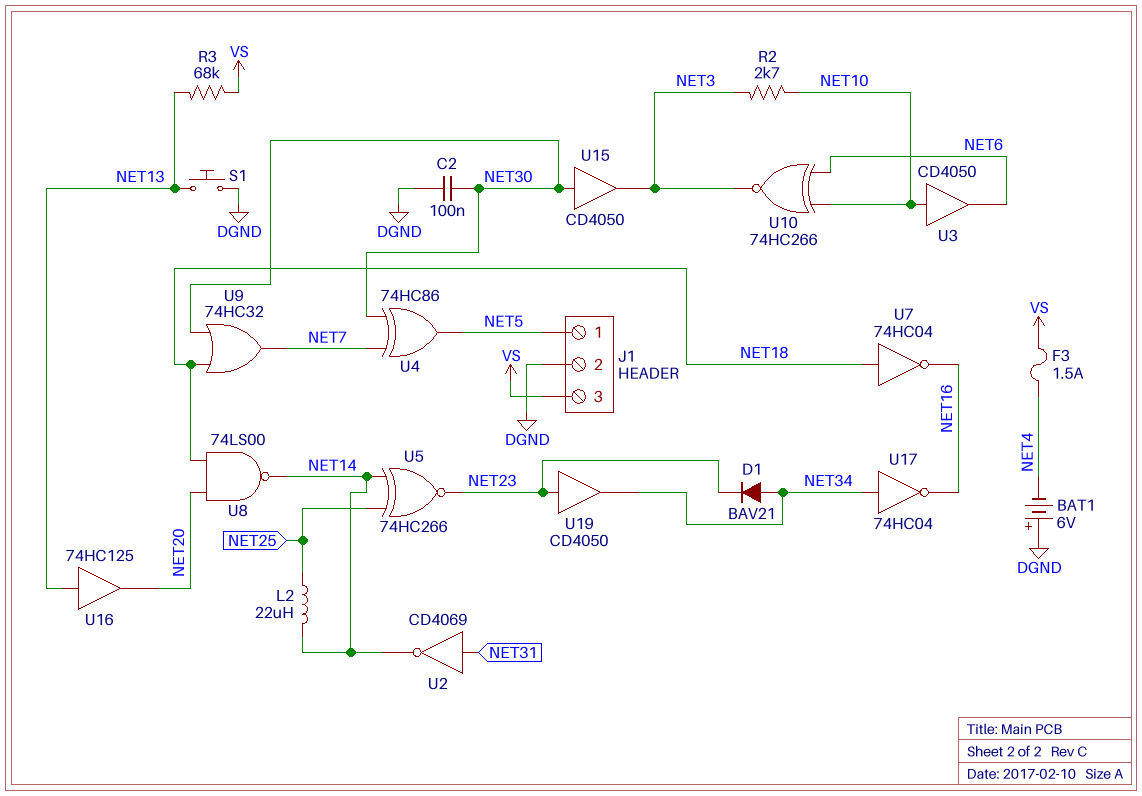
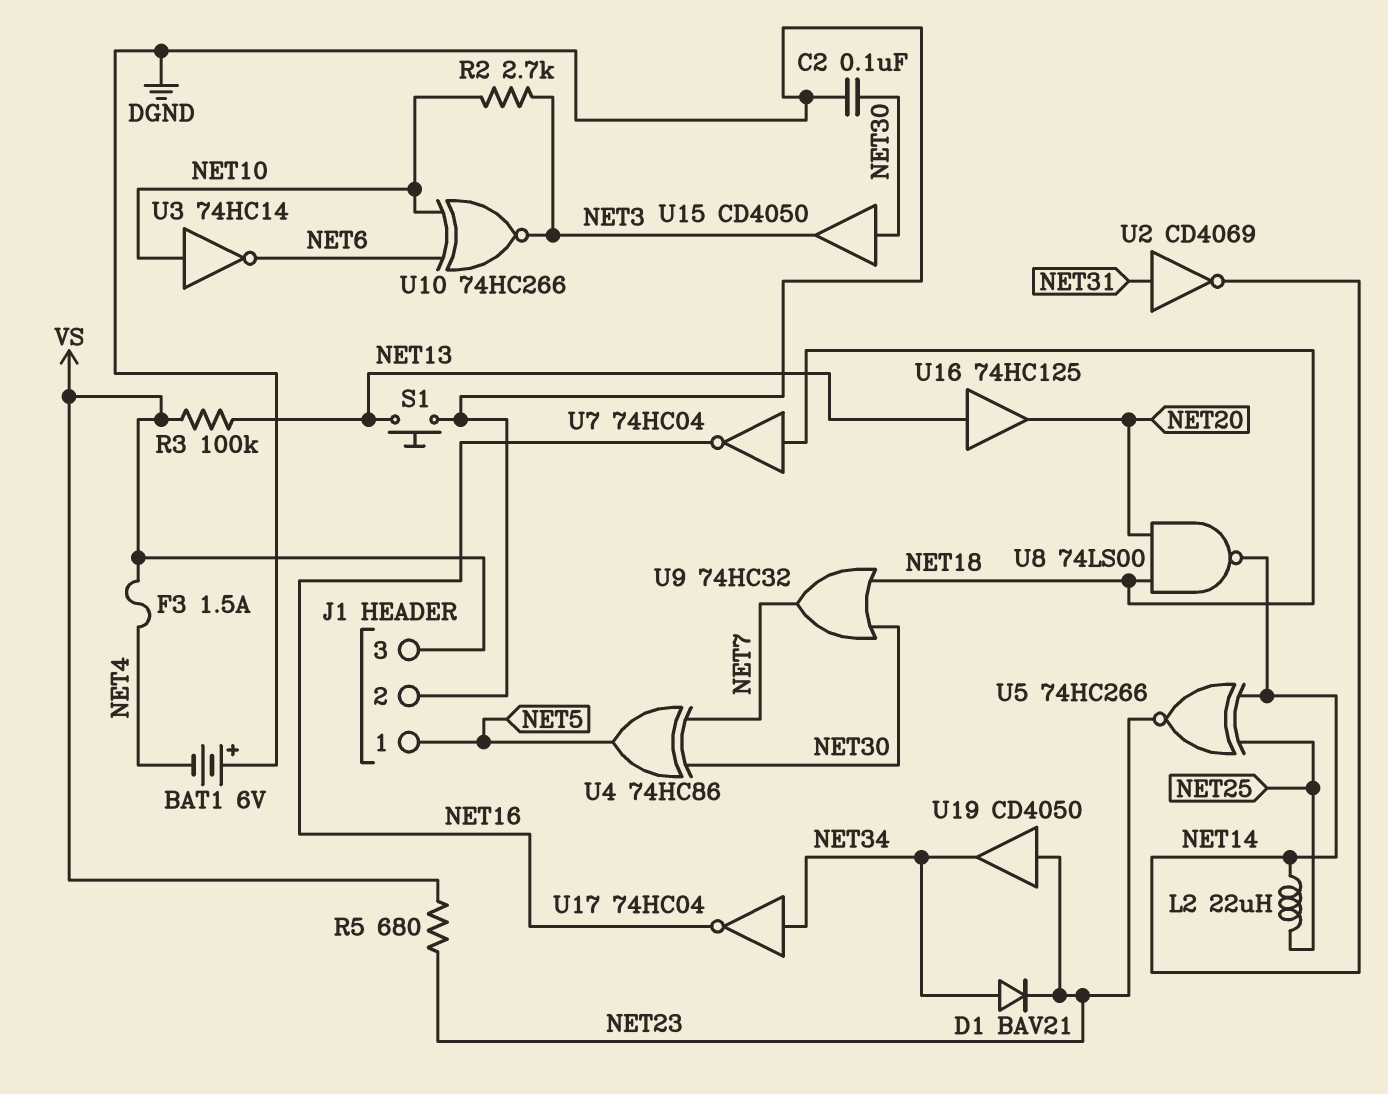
R3: 68k (NET13, VS) -> 100k (NET13, VS)
R5: none -> 680 (NET23, VS)
U3: buffer CD4050 (in NET10, out NET6) -> NOT 74HC14 (in NET10, out NET6)

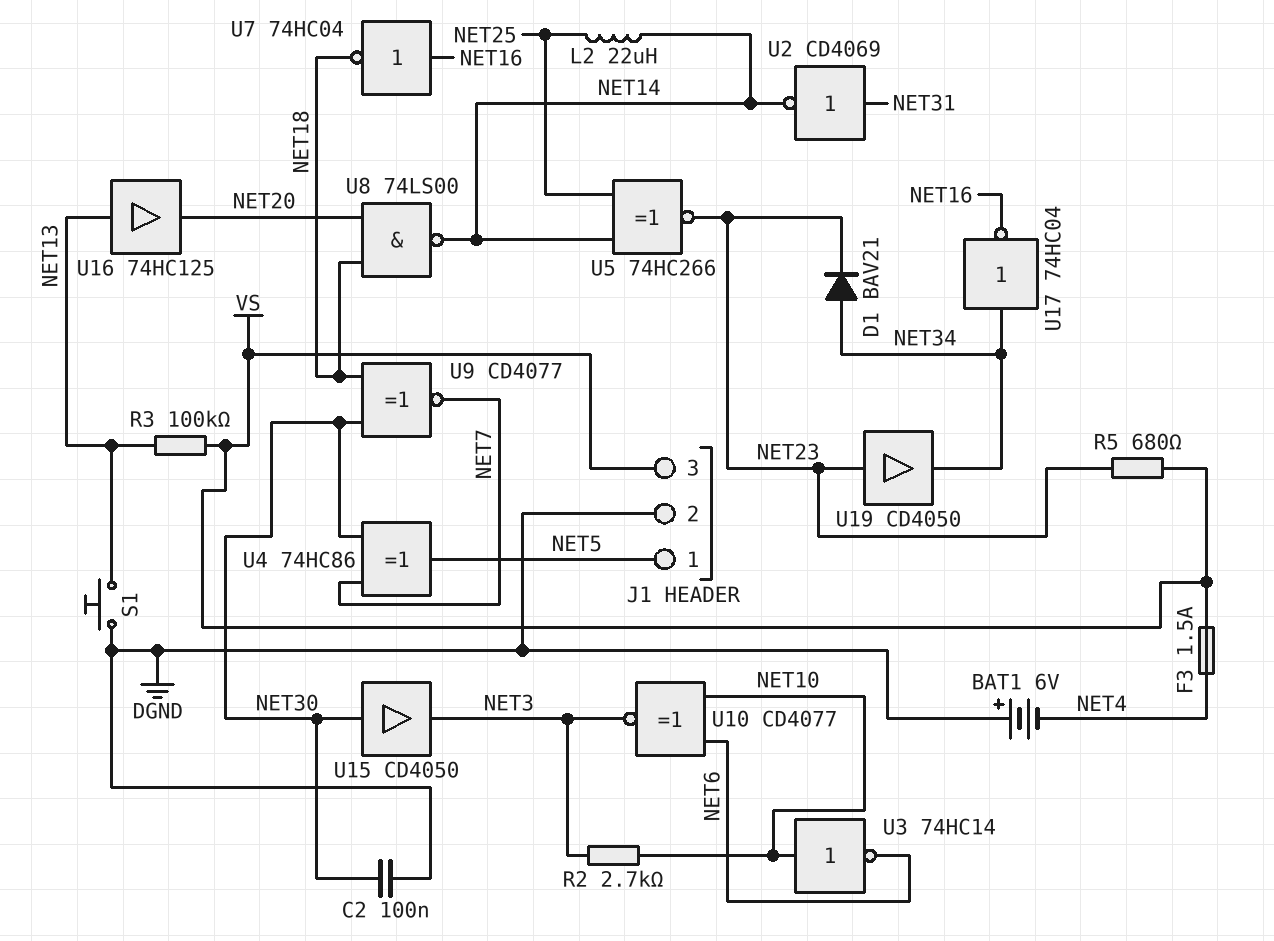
U7: NOT 74HC04 (in NET18, out NET16) -> NOT 74HC04 (in NET16, out NET18)
U9: OR 74HC32 (in NET18, in NET30, out NET7) -> XNOR CD4077 (in NET18, in NET30, out NET7)
U10: XNOR 74HC266 (in NET6, in NET10, out NET3) -> XNOR CD4077 (in NET6, in NET10, out NET3)

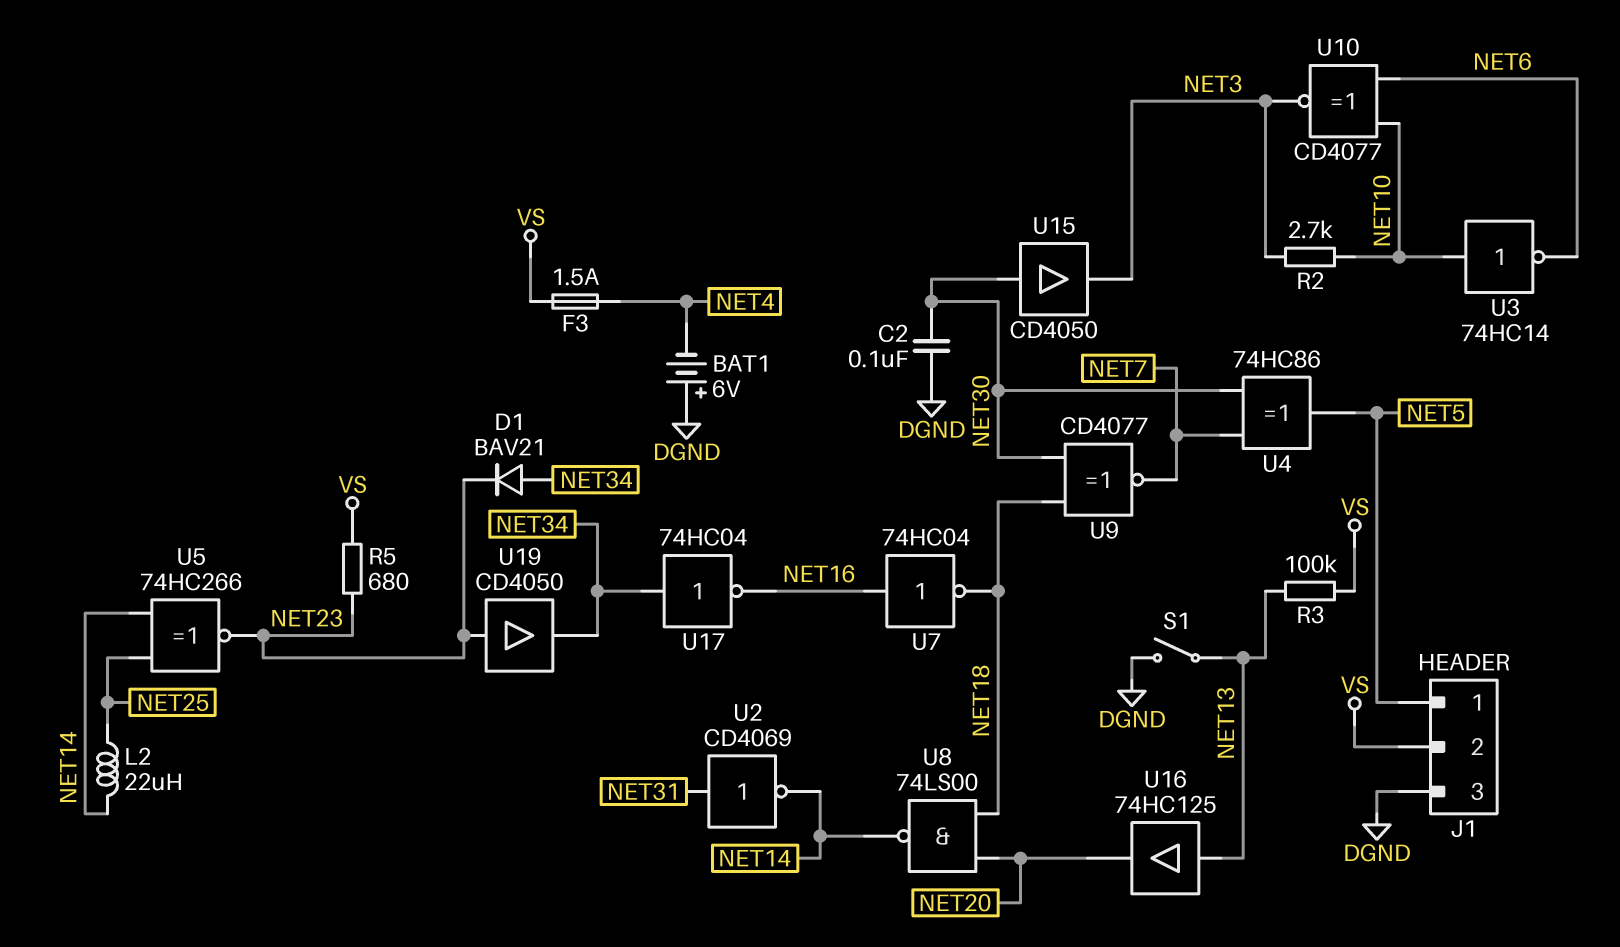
J1 pin 2: DGND -> VS
J1 pin 3: VS -> DGND
S1: button (DGND, NET13) -> switch (DGND, NET13)

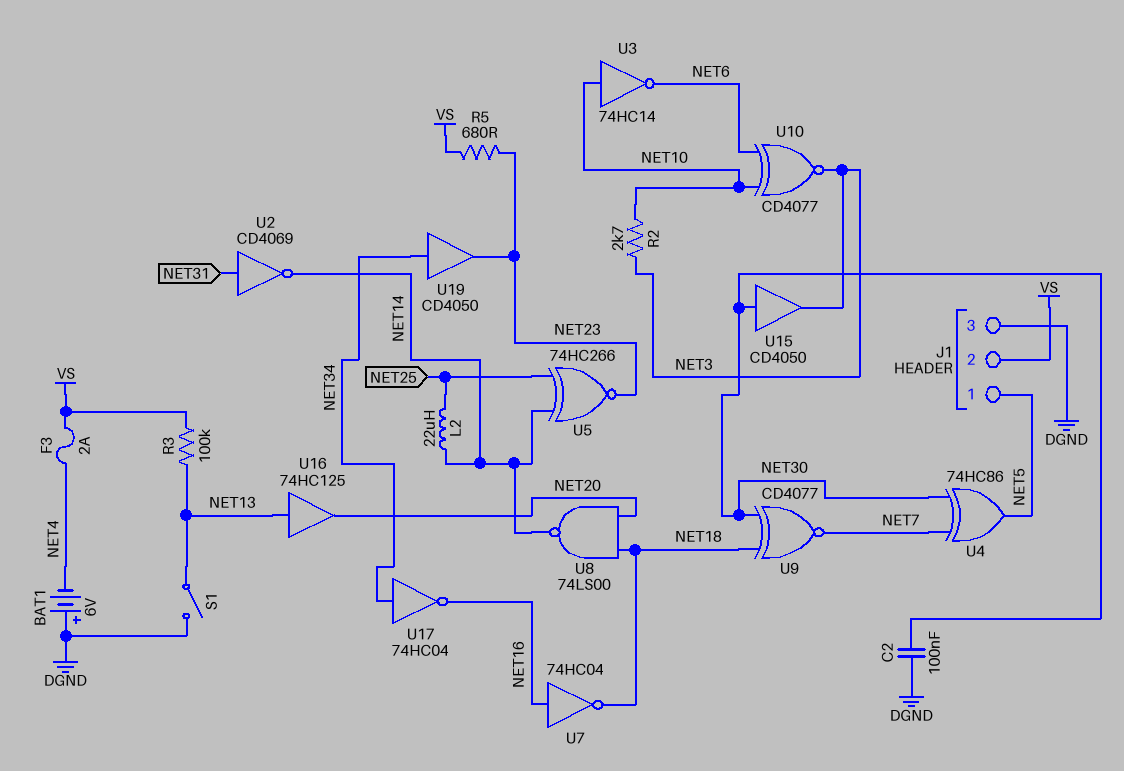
D1: diode BAV21 (A NET34, K NET23) -> none
F3: 1.5A (NET4, VS) -> 2A (NET4, VS)
U19: buffer CD4050 (in NET23, out NET34) -> buffer CD4050 (in NET34, out NET23)

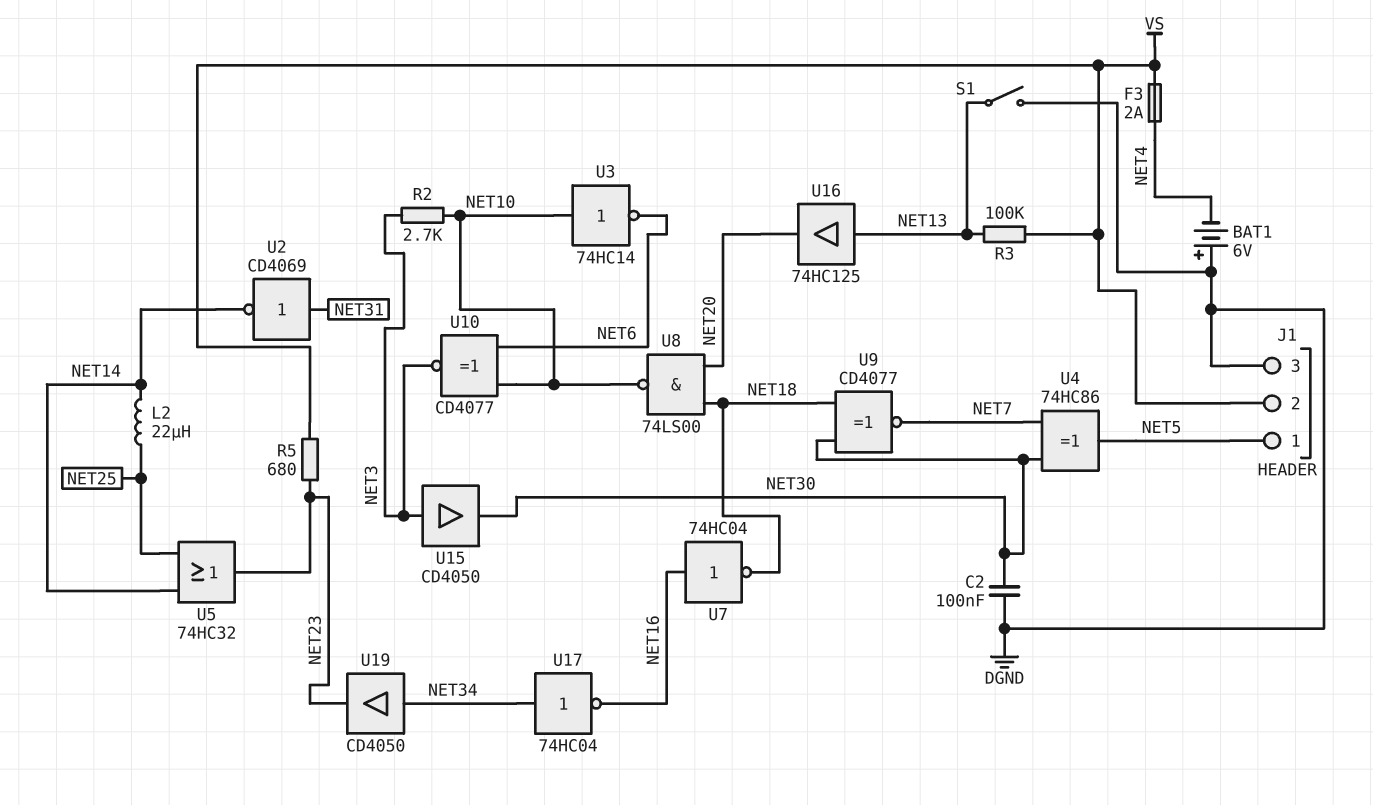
U5: XNOR 74HC266 (in NET14, in NET25, out NET23) -> OR 74HC32 (in NET14, in NET25, out NET23)
U8: NAND 74LS00 (in NET18, in NET20, out NET14) -> NAND 74LS00 (in NET18, in NET20, out NET10)
U15: buffer CD4050 (in NET30, out NET3) -> buffer CD4050 (in NET3, out NET30)

